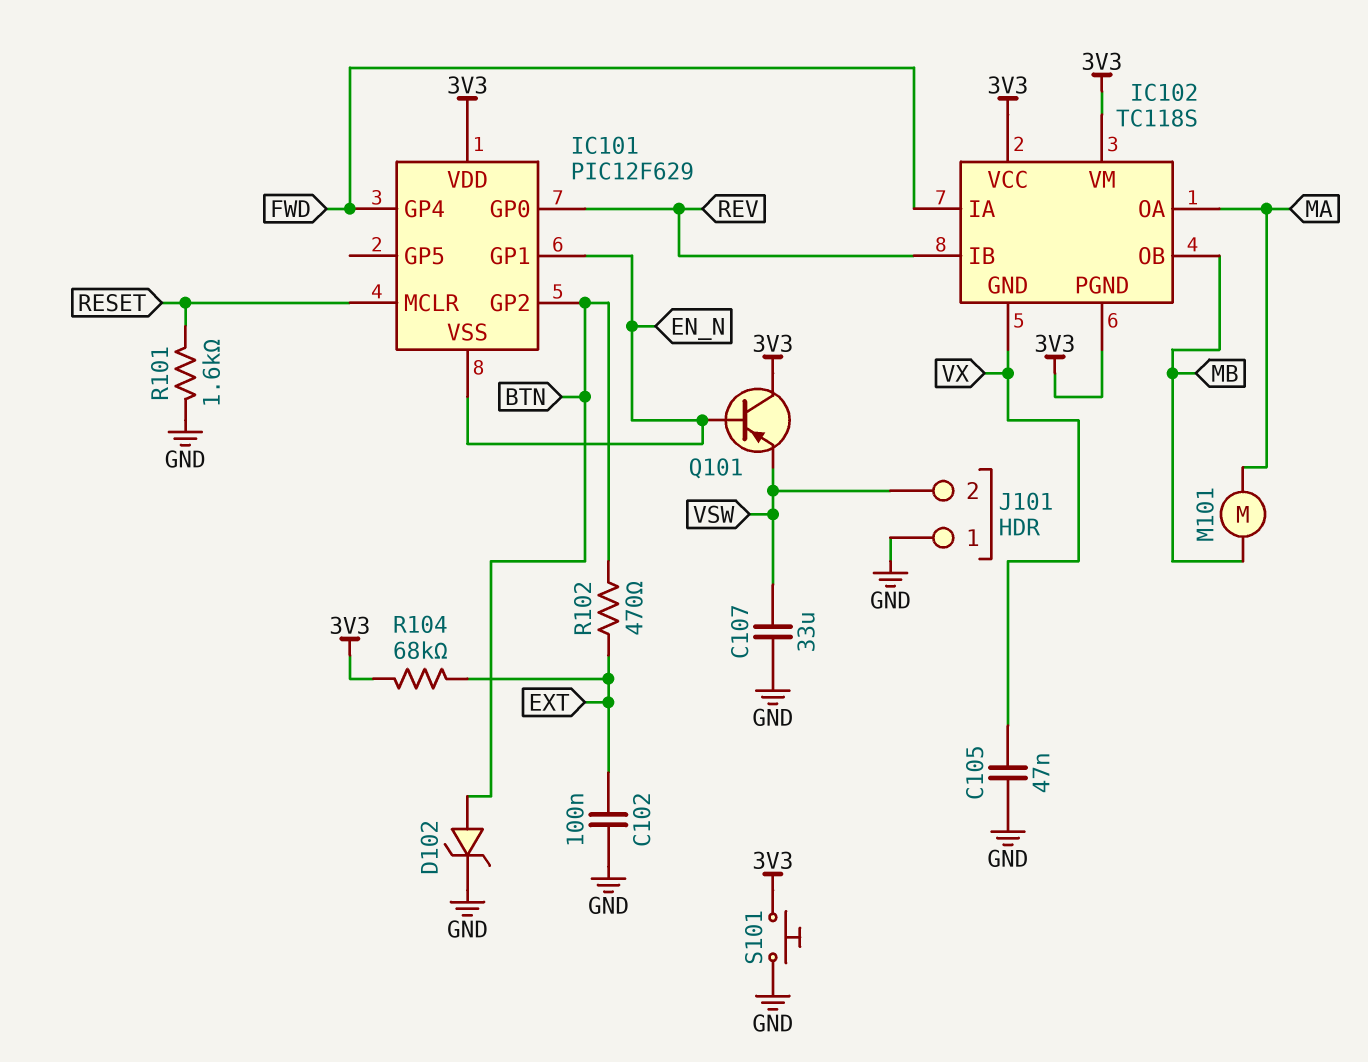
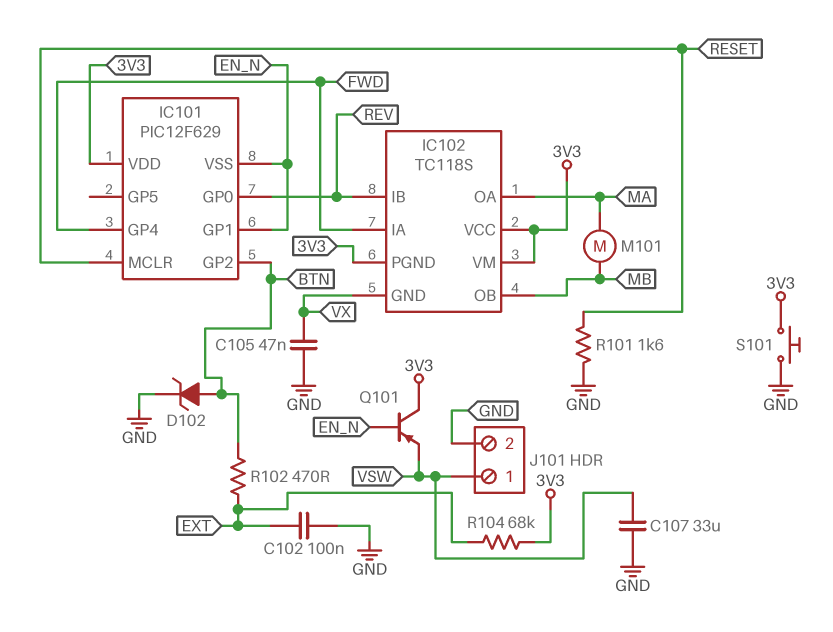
J101 pin 1: GND -> VSW
J101 pin 2: VSW -> GND

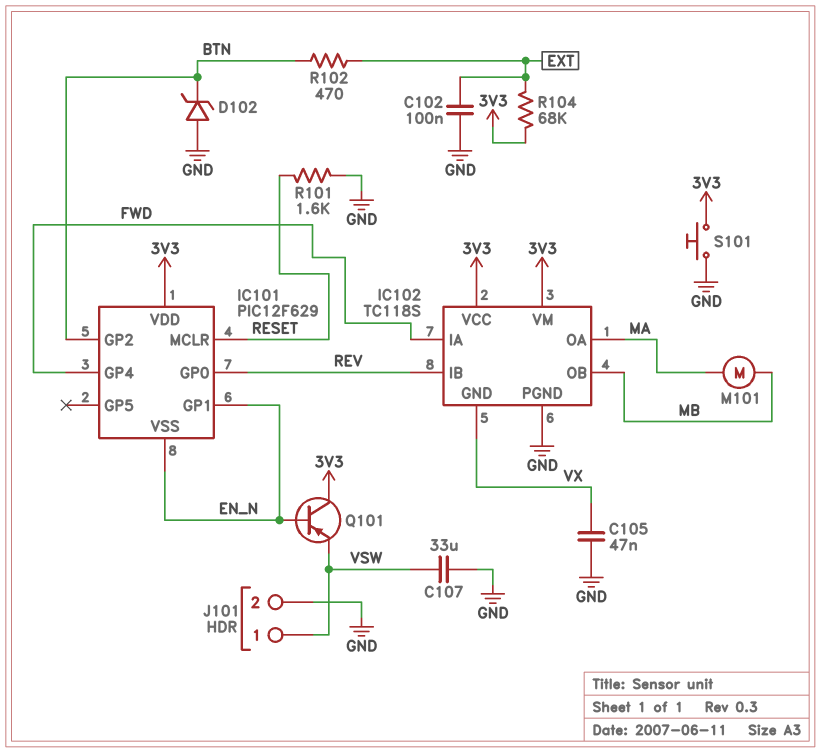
D102: zener (A BTN, K GND) -> zener (A GND, K BTN)
IC102 pin PGND: 3V3 -> GND

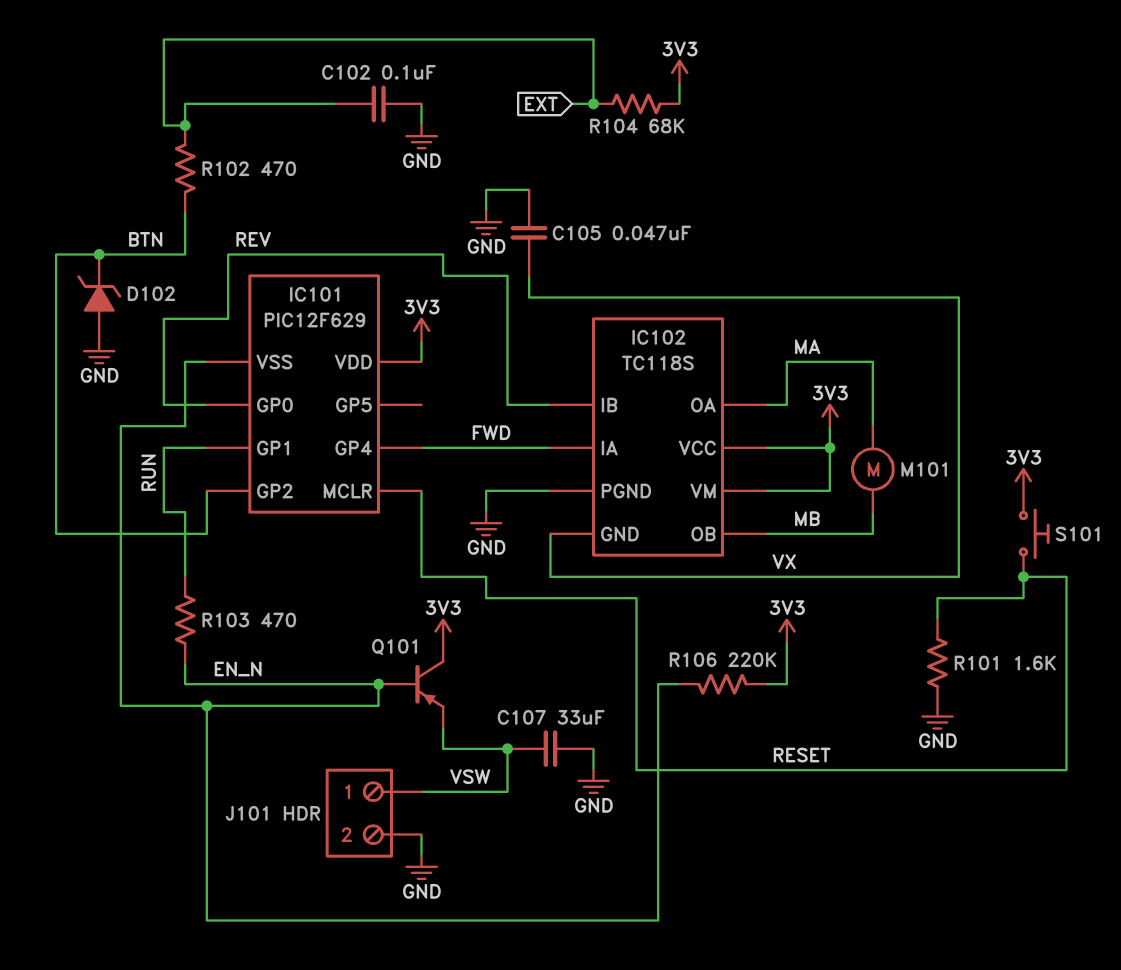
IC101 pin GP1: EN_N -> RUN
R103: none -> 470 (EN_N, RUN)
R106: none -> 220k (3V3, EN_N)
S101: button (3V3, GND) -> button (3V3, RESET)

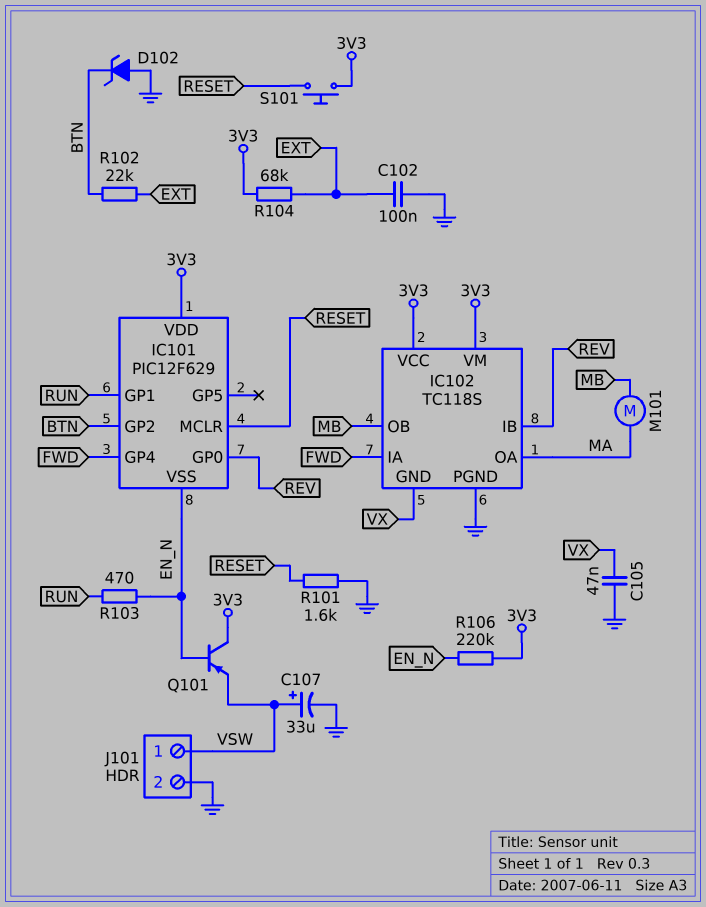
C107: 33uF (GND, VSW) -> 33uF (plus VSW, minus GND)
R102: 470 (BTN, EXT) -> 22k (BTN, EXT)

